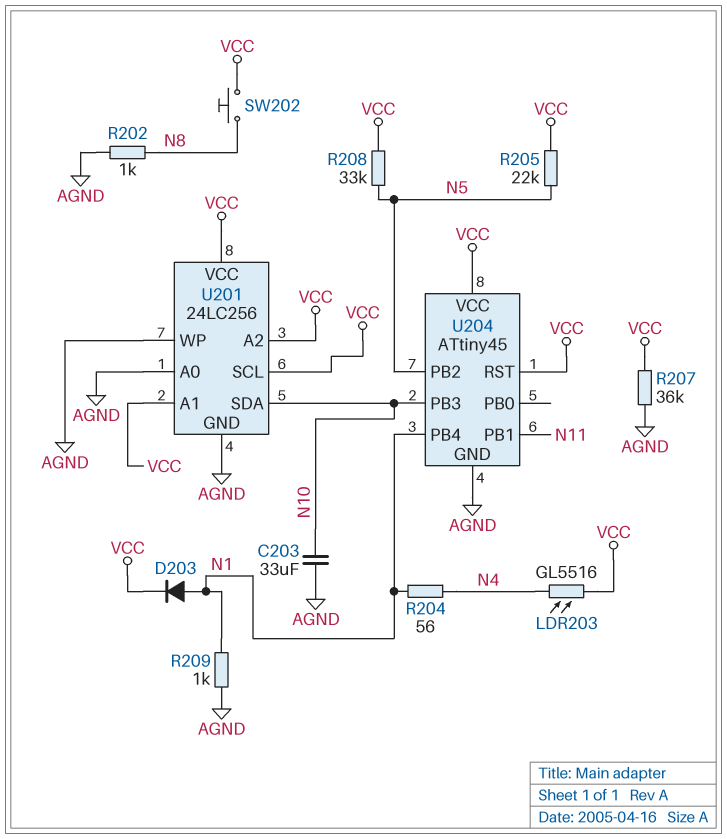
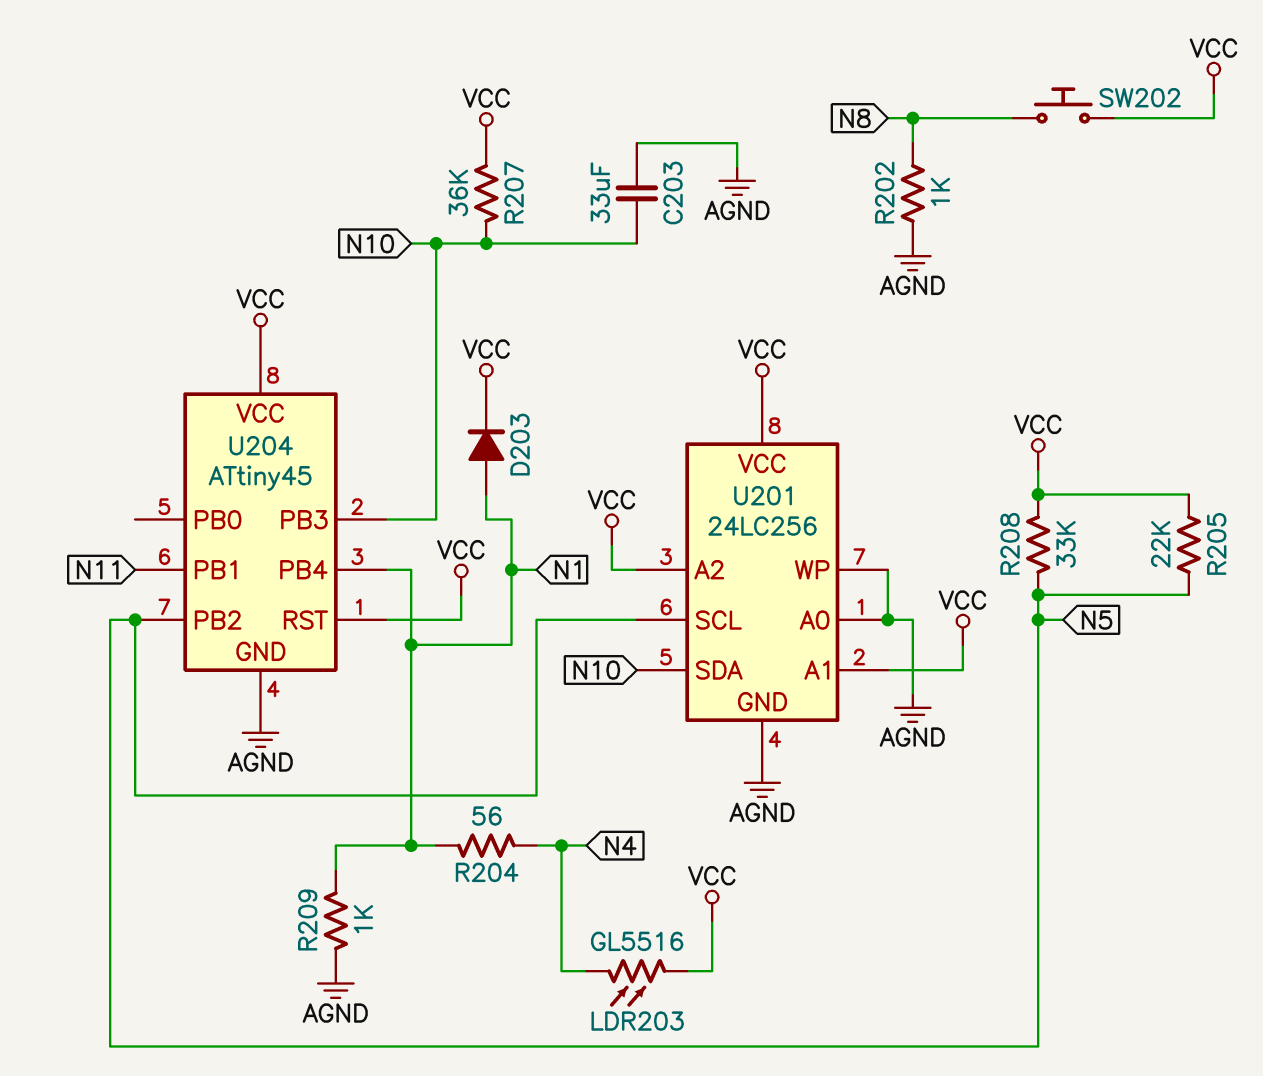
R207: 36k (AGND, VCC) -> 36k (N10, VCC)
U201 pin SCL: VCC -> N5

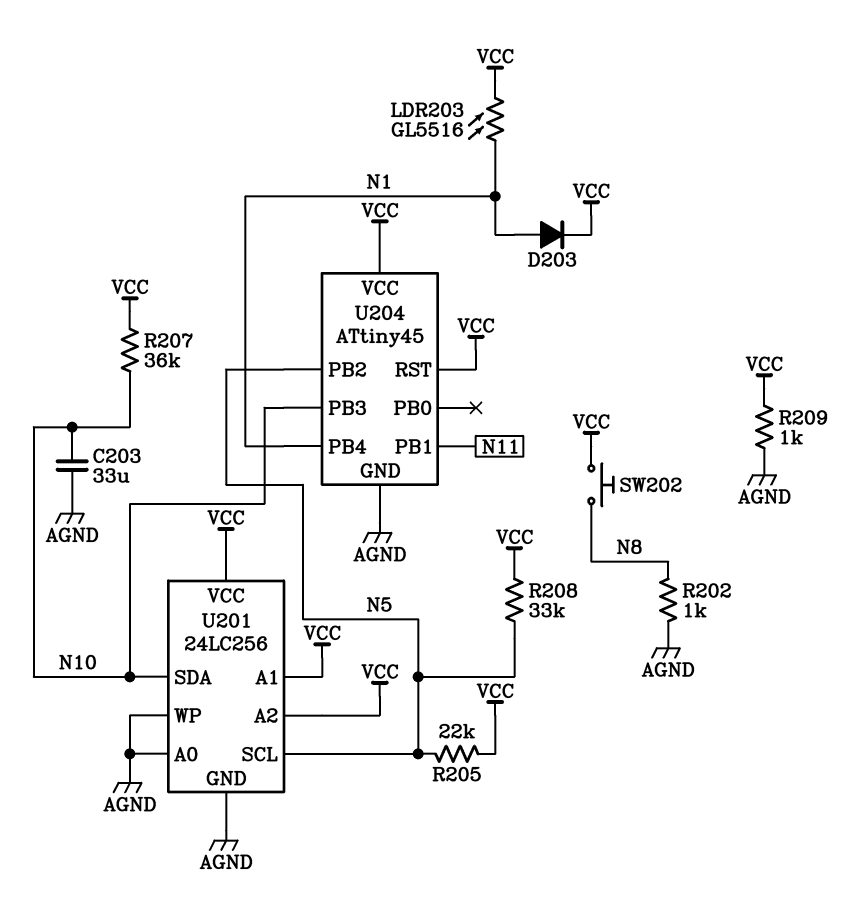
LDR203: GL5516 (N4, VCC) -> GL5516 (N1, VCC)
R204: 56 (N1, N4) -> none
R209: 1k (AGND, N1) -> 1k (AGND, VCC)

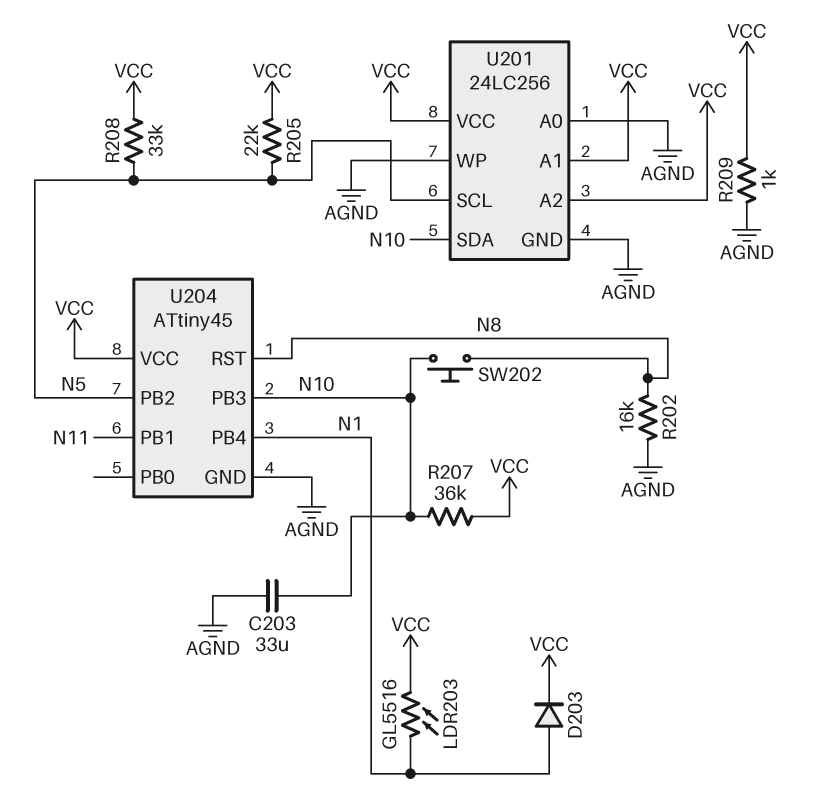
R202: 1k (AGND, N8) -> 16k (AGND, N8)
SW202: button (N8, VCC) -> button (N8, N10)
U204 pin RST: VCC -> N8

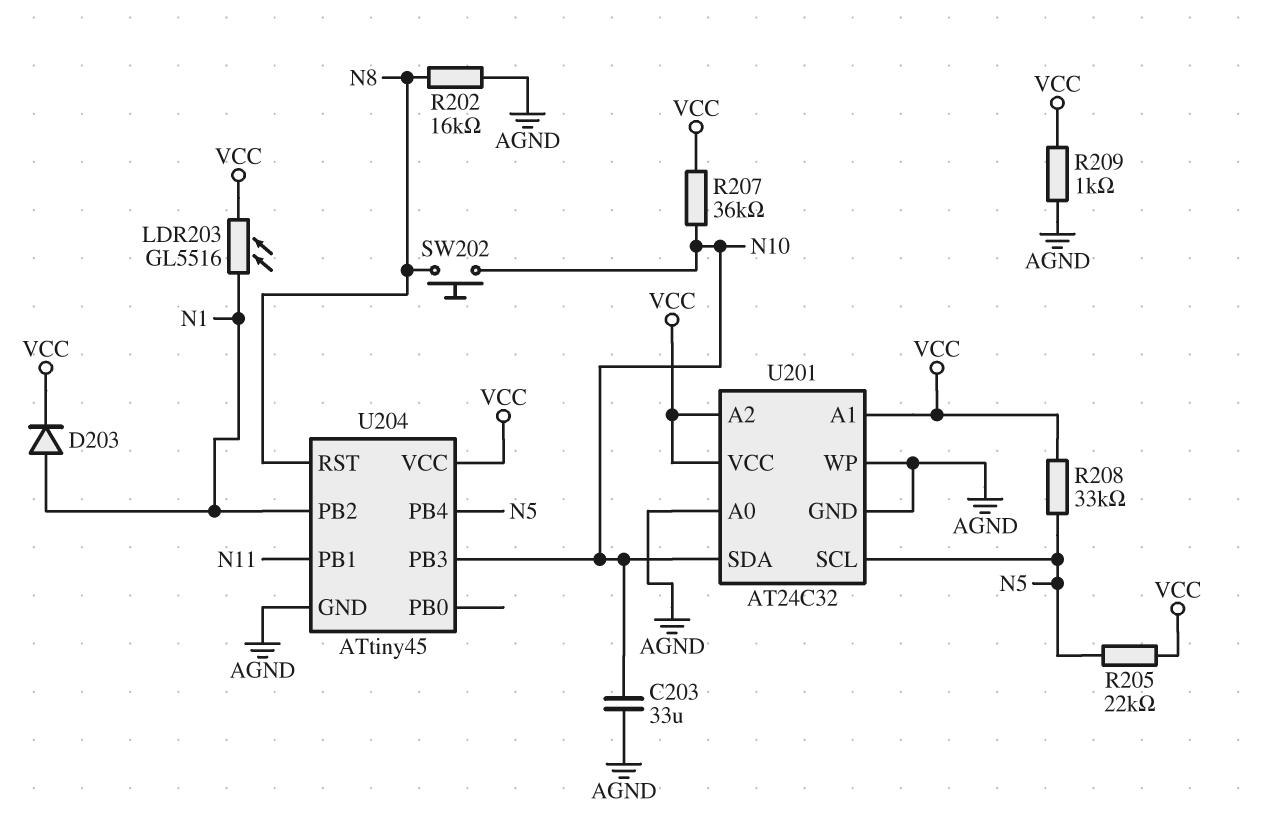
U201: 24LC256 -> AT24C32
U204 pin PB2: N5 -> N1
U204 pin PB4: N1 -> N5

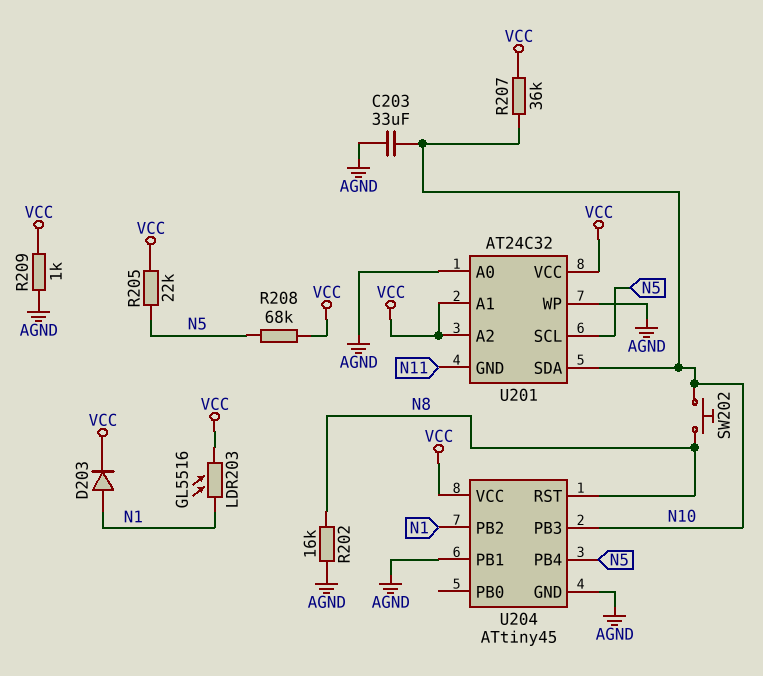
R208: 33k (N5, VCC) -> 68k (N5, VCC)
U201 pin GND: AGND -> N11
U204 pin PB1: N11 -> AGND

